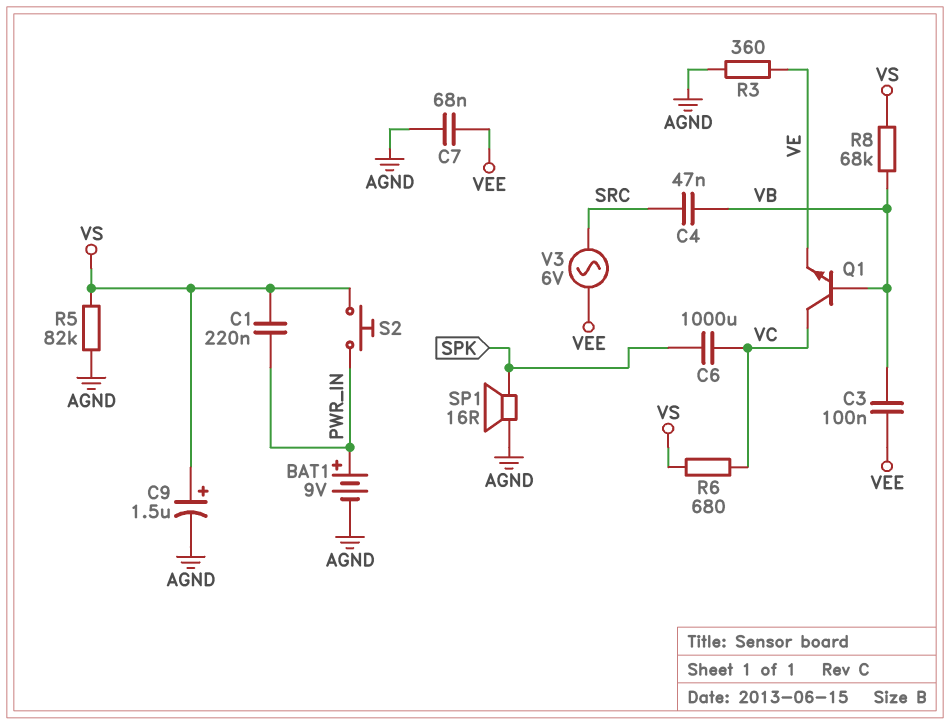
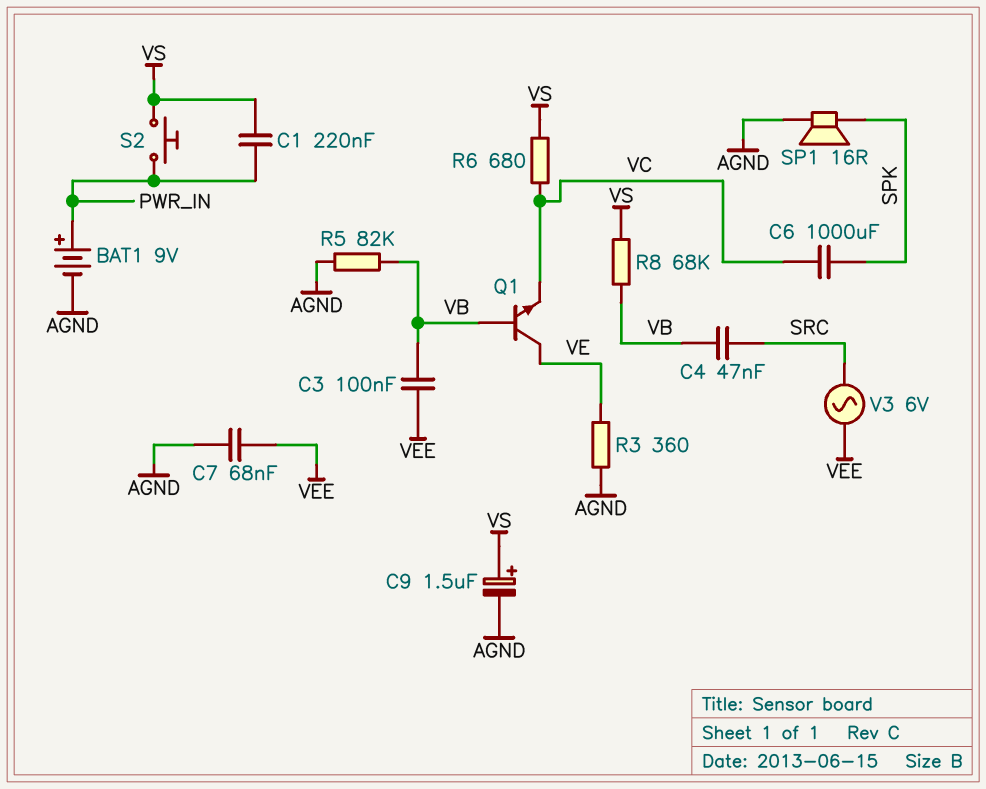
Q1: NPN (B VB, C VC, E VE) -> NPN (B VB, C VE, E VC)
R5: 82k (AGND, VS) -> 82k (AGND, VB)

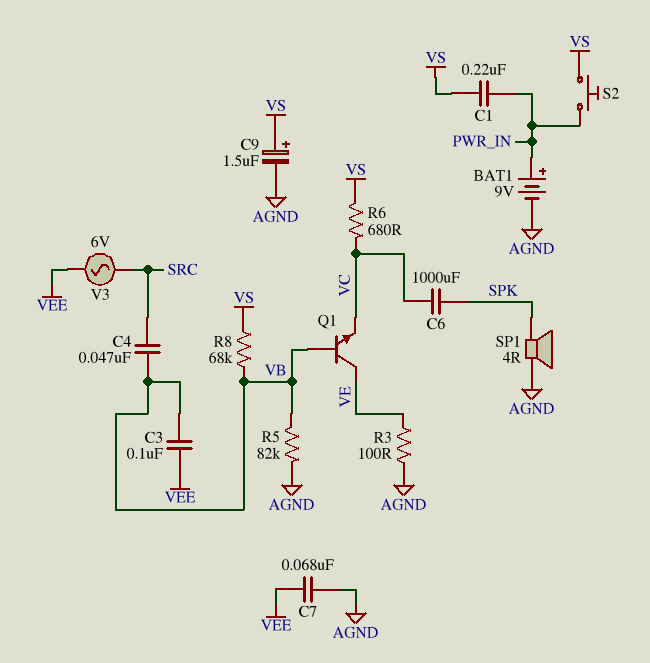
R3: 360 (AGND, VE) -> 100 (AGND, VE)
SP1: speaker 16R (AGND, SPK) -> speaker 4R (AGND, SPK)

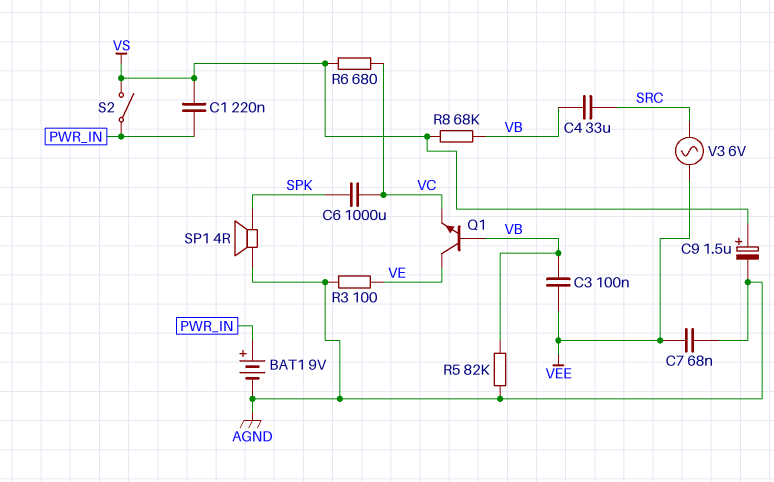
C4: 47nF (SRC, VB) -> 33uF (SRC, VB)
S2: button (PWR_IN, VS) -> switch (PWR_IN, VS)

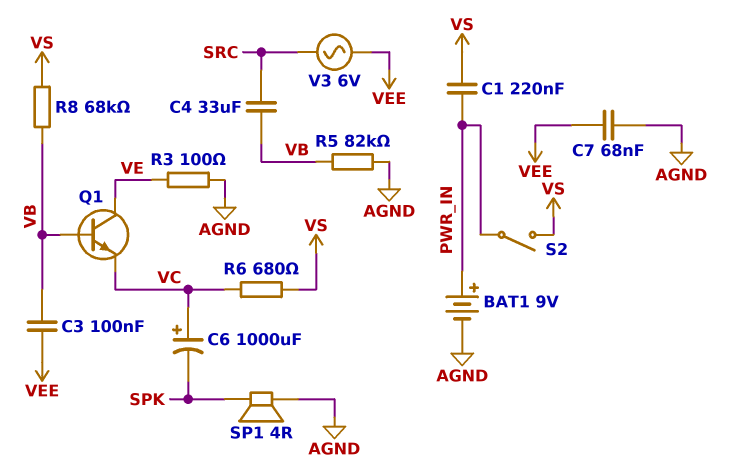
C6: 1000uF (SPK, VC) -> 1000uF (plus VC, minus SPK)
C9: 1.5uF (plus VS, minus AGND) -> none

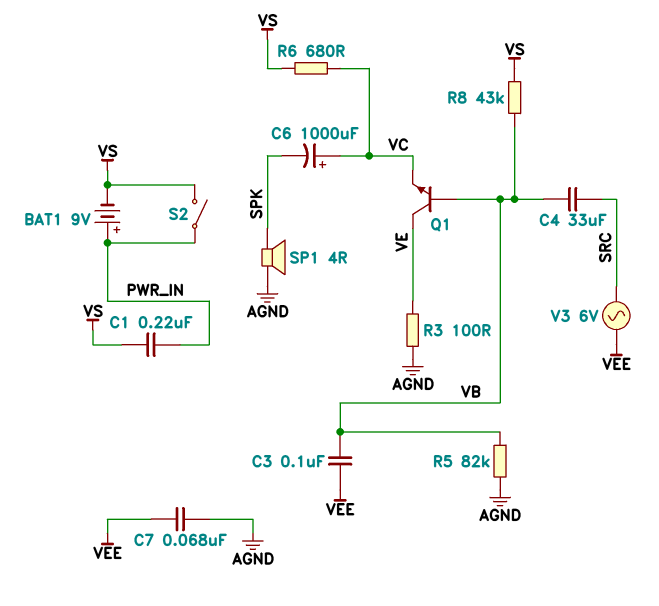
BAT1: 9V (plus PWR_IN, minus AGND) -> 9V (plus PWR_IN, minus VS)
R8: 68k (VB, VS) -> 43k (VB, VS)

